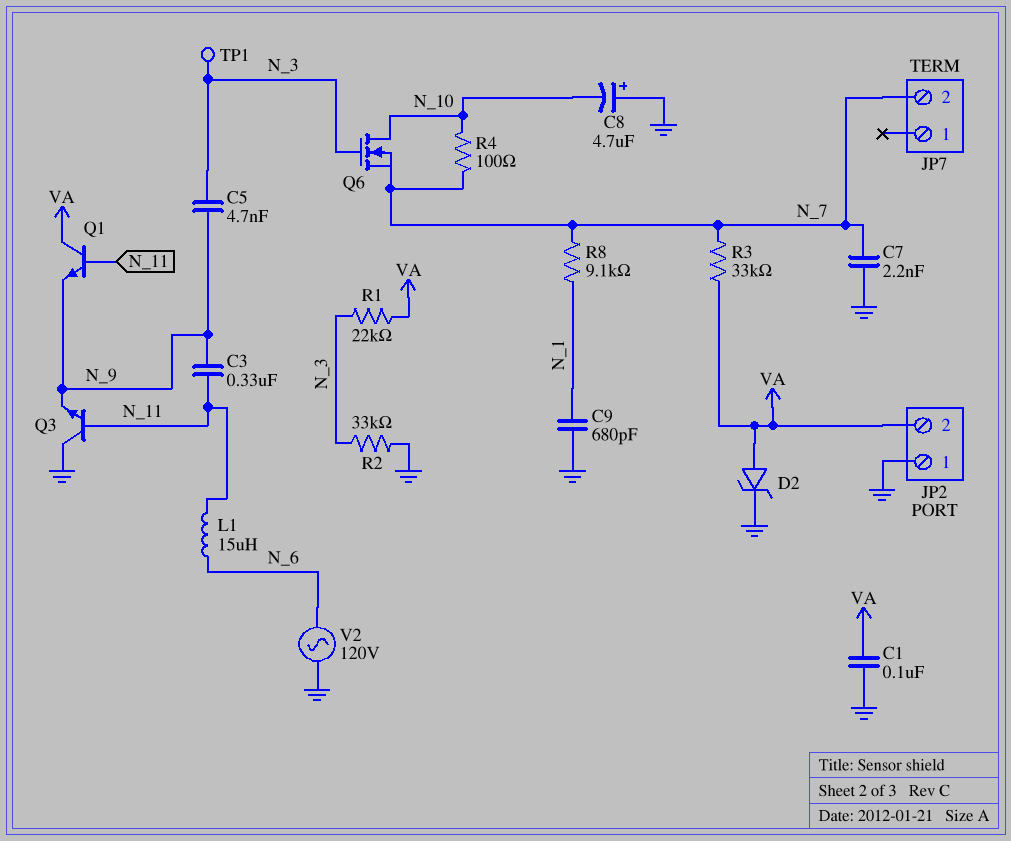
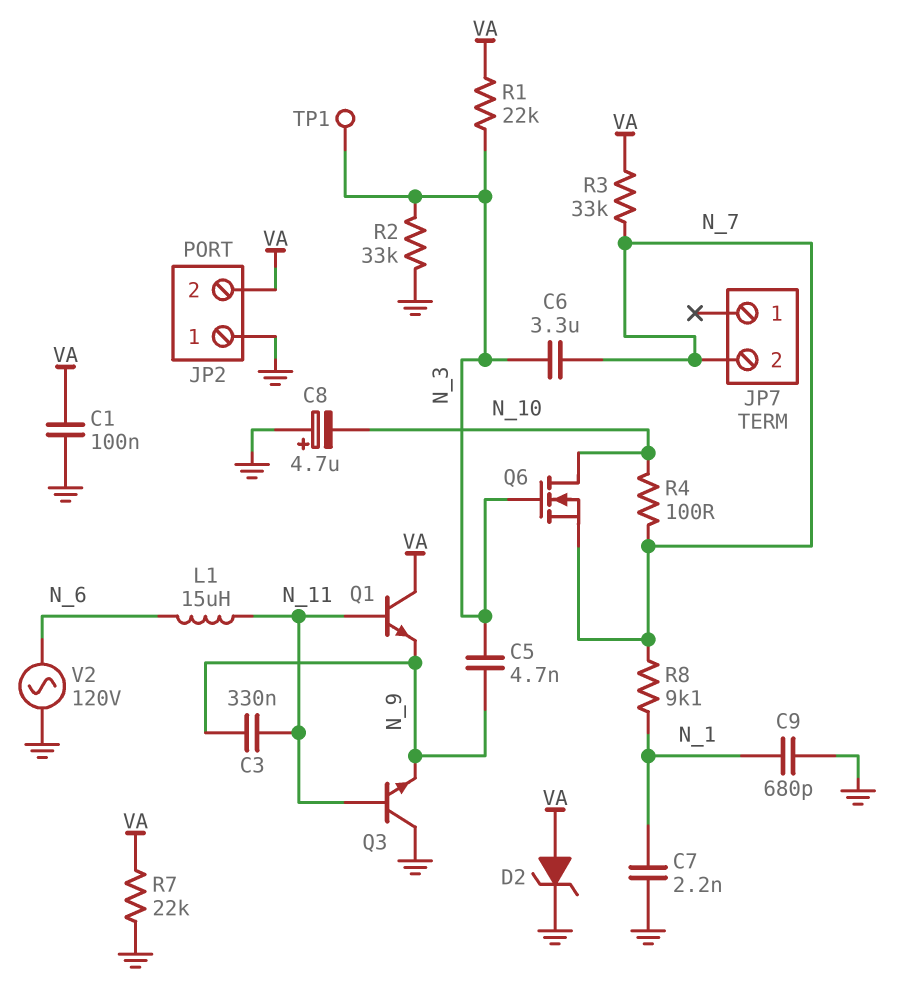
C6: none -> 3.3uF (N_3, N_7)
C7: 2.2nF (GND, N_7) -> 2.2nF (GND, N_1)
R7: none -> 22k (GND, VA)

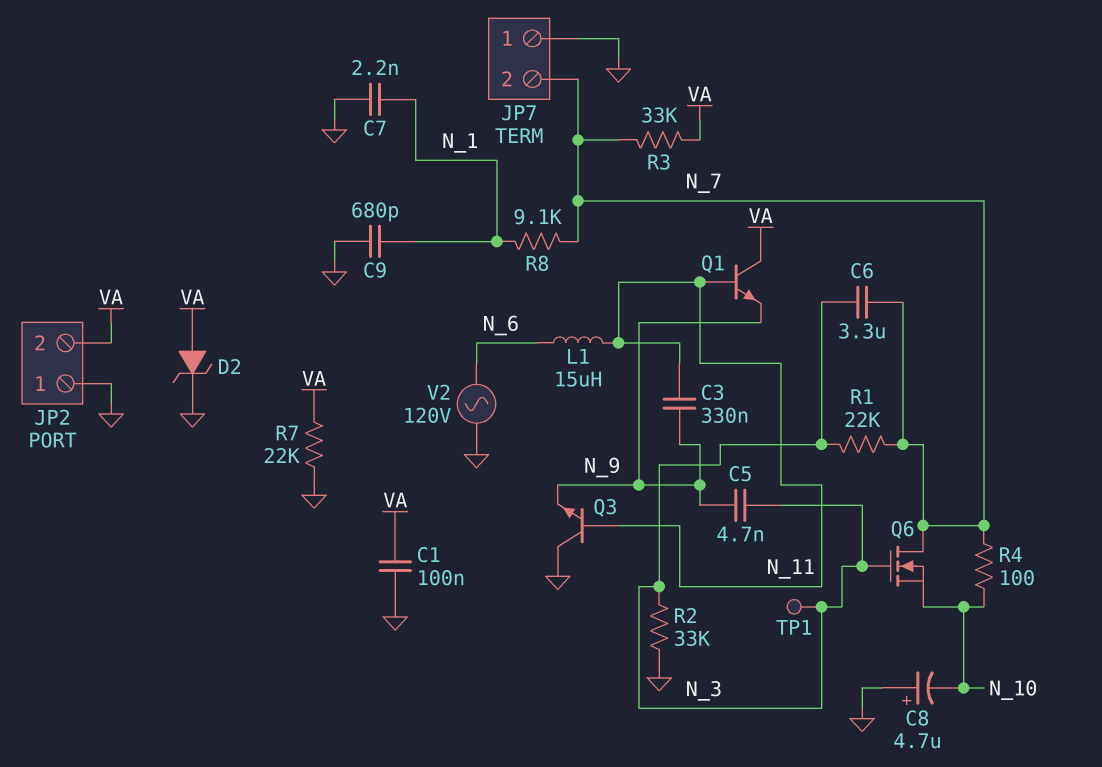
JP7 pin 1: none -> GND
Q6: NMOS (G N_3, D N_10, S N_7) -> NMOS (G N_3, D N_7, S N_10)
R1: 22k (N_3, VA) -> 22k (N_3, N_7)

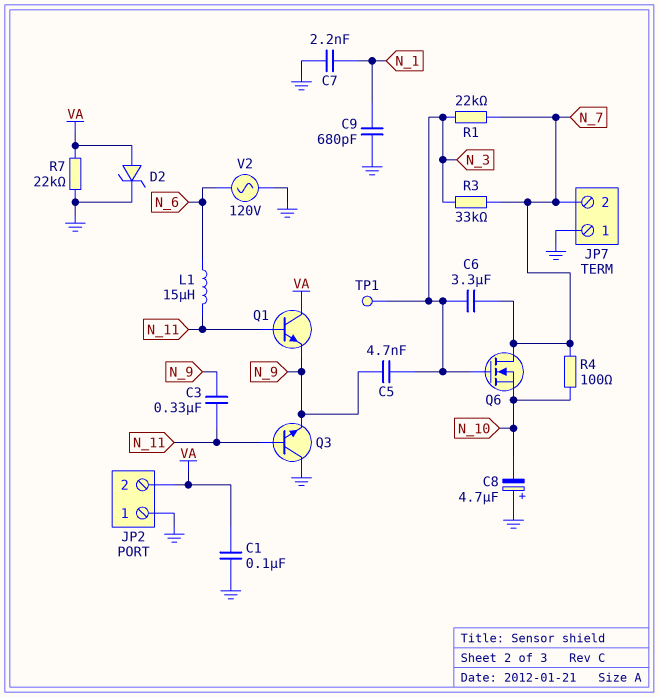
R2: 33k (GND, N_3) -> none
R3: 33k (N_7, VA) -> 33k (N_3, N_7)
R8: 9.1k (N_1, N_7) -> none

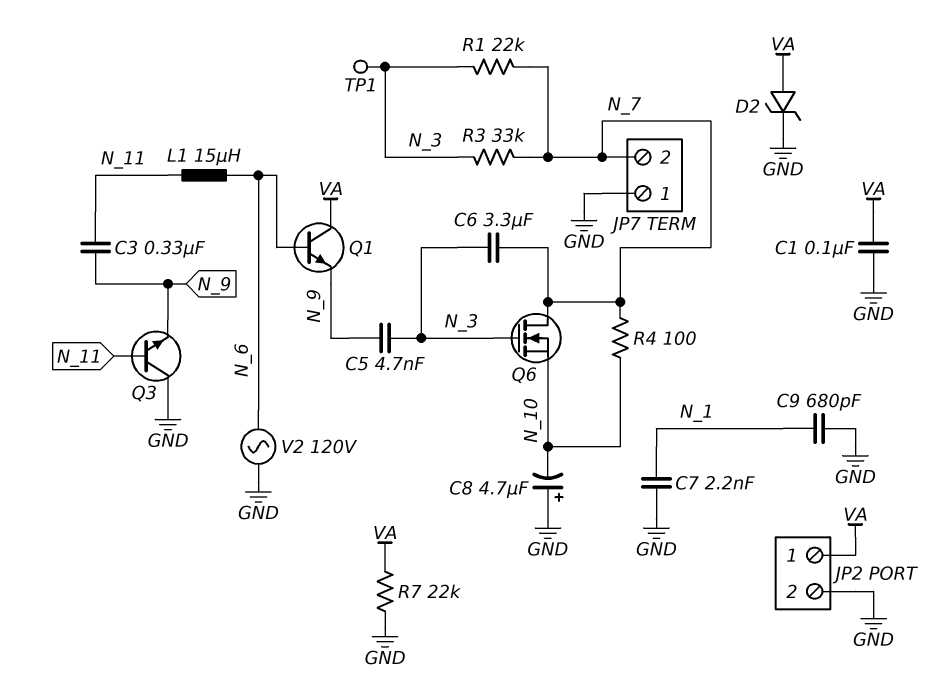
JP2 pin 1: GND -> VA
JP2 pin 2: VA -> GND
Q1: NPN (B N_11, C VA, E N_9) -> NPN (B N_6, C VA, E N_9)

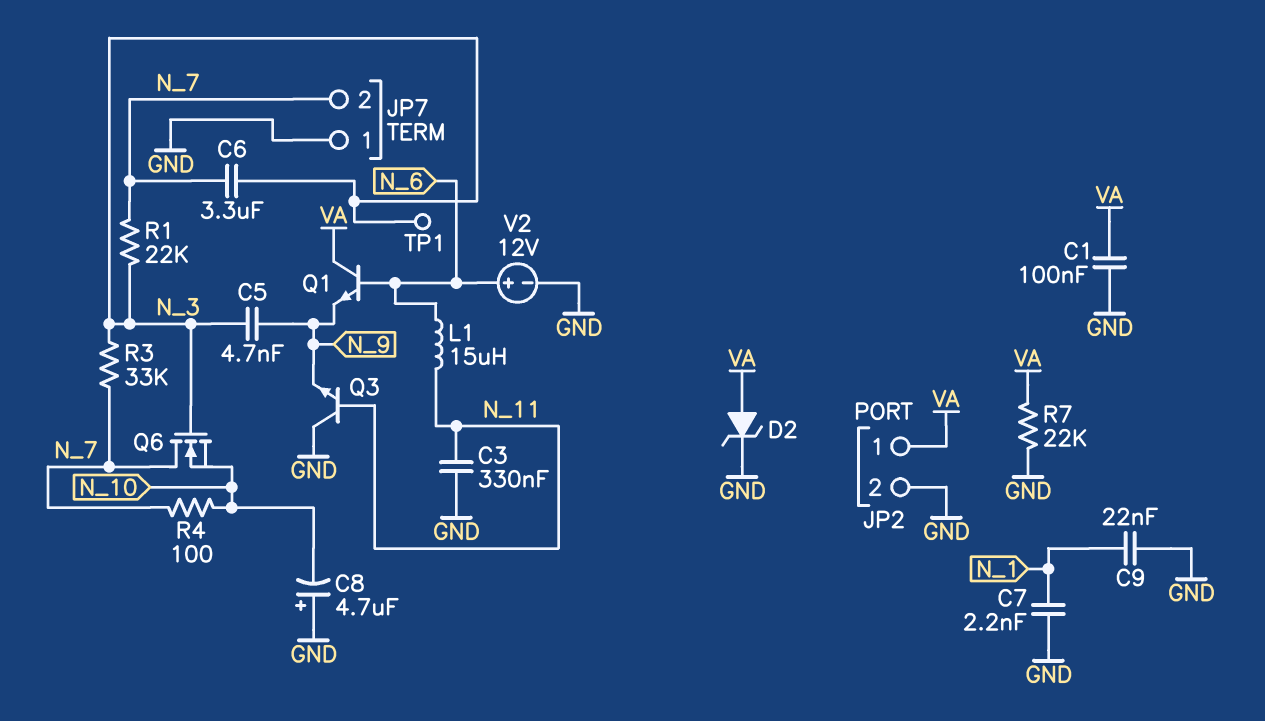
C3: 330nF (N_9, N_11) -> 330nF (GND, N_11)
C9: 680pF (GND, N_1) -> 22nF (GND, N_1)
V2: AC 120V (GND, N_6) -> 12V (plus N_6, minus GND)

